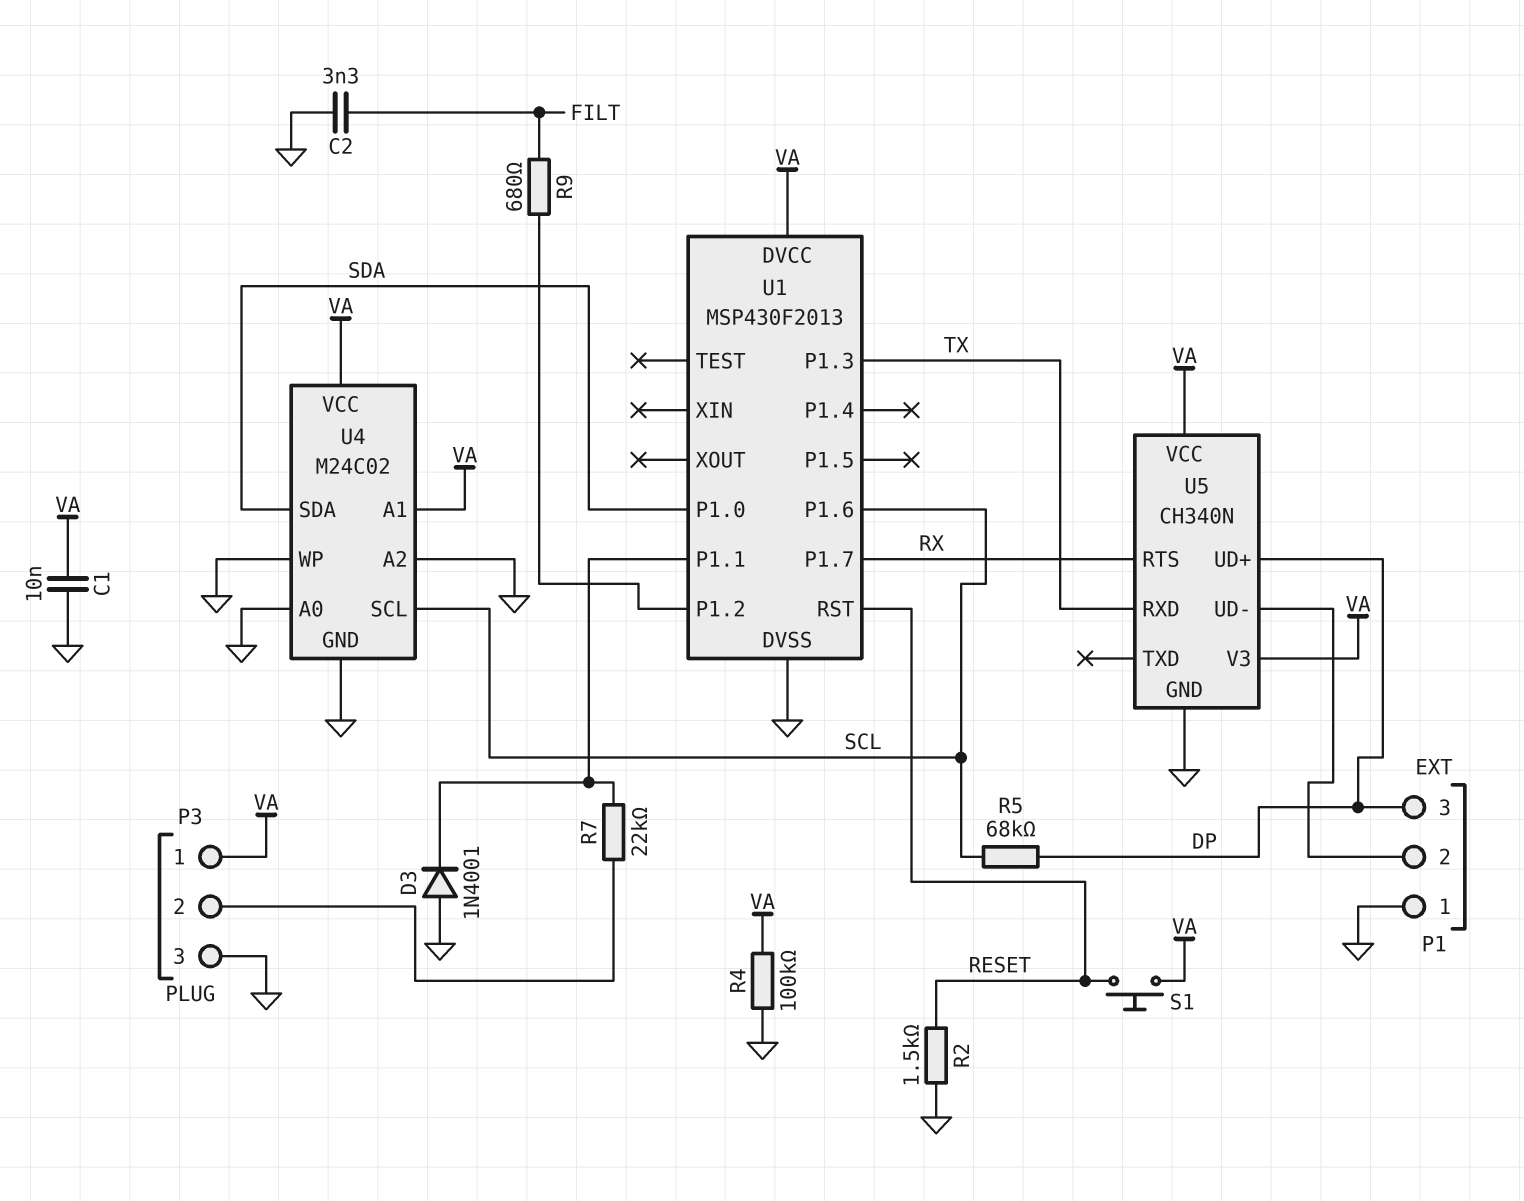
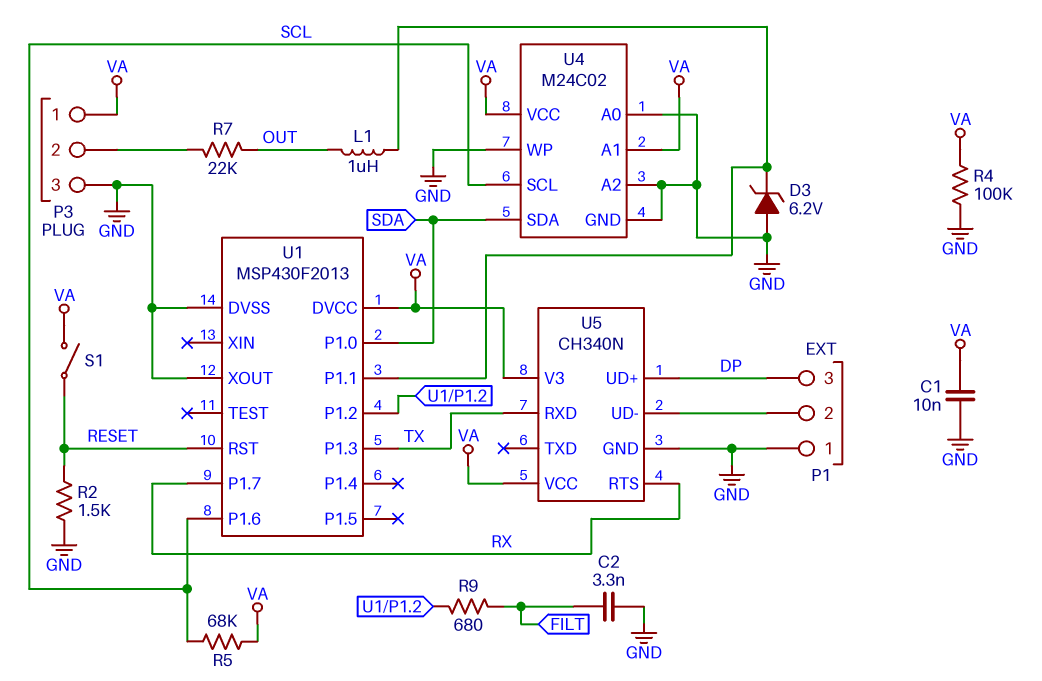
D3: diode 1N4001 (A GND, K U1/P1.1) -> zener 6.2V (A GND, K U1/P1.1)
L1: none -> 1uH (OUT, U1/P1.1)
R5: 68k (DP, SCL) -> 68k (SCL, VA)
R7: 22k (P3/2, U1/P1.1) -> 22k (OUT, P3/2)
S1: button (RESET, VA) -> switch (RESET, VA)
U1 pin XOUT: none -> GND

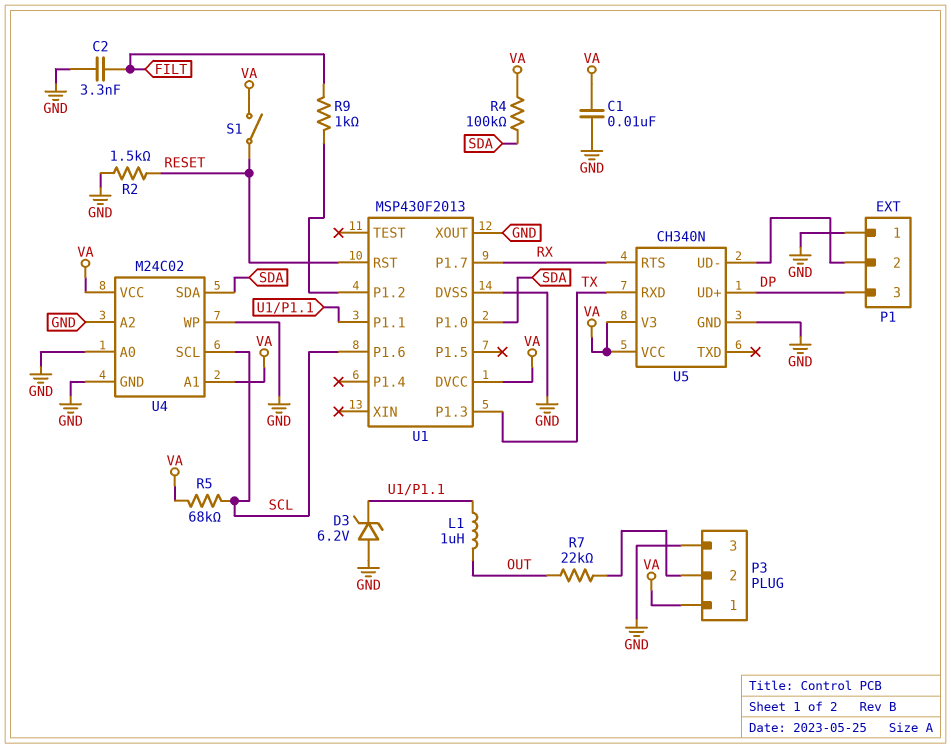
R4: 100k (GND, VA) -> 100k (SDA, VA)
R9: 680 (FILT, U1/P1.2) -> 1k (FILT, U1/P1.2)

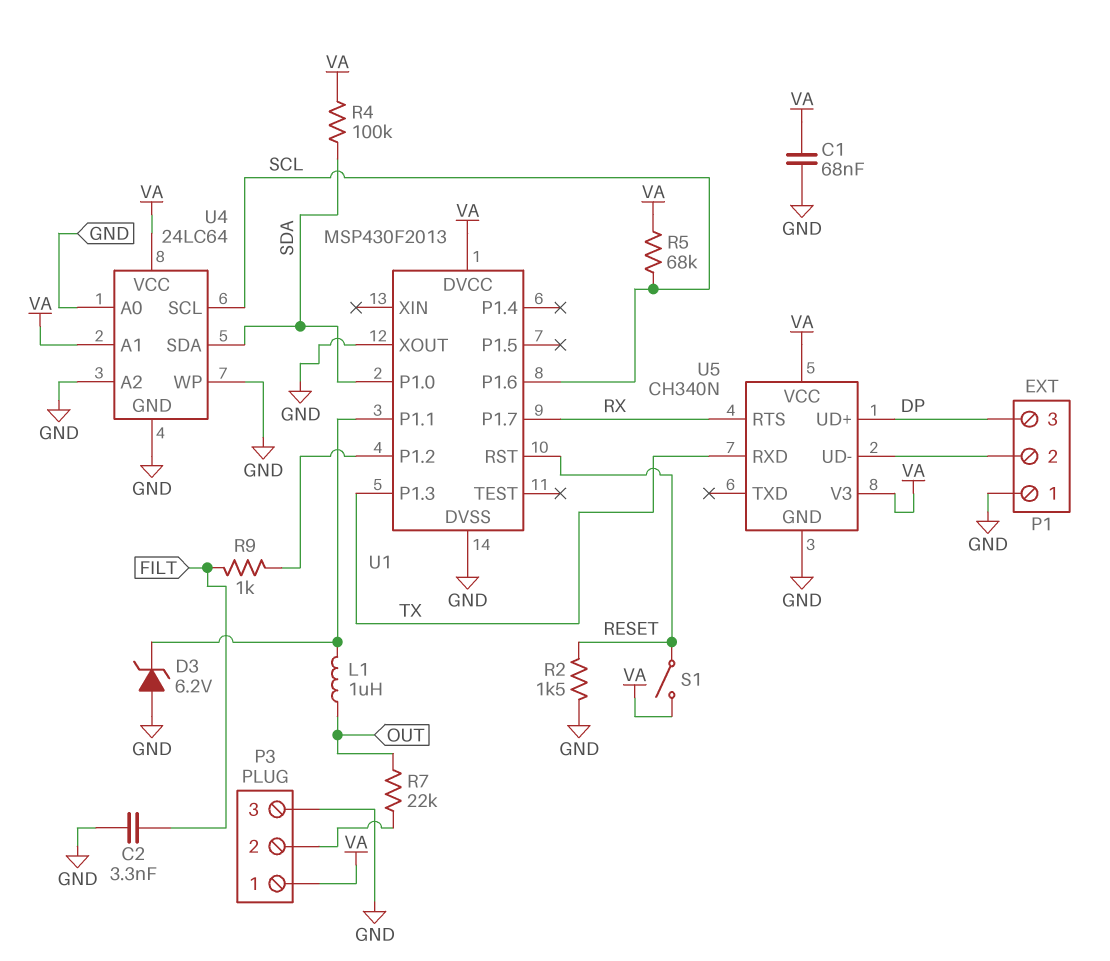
C1: 10nF (GND, VA) -> 68nF (GND, VA)
U4: M24C02 -> 24LC64

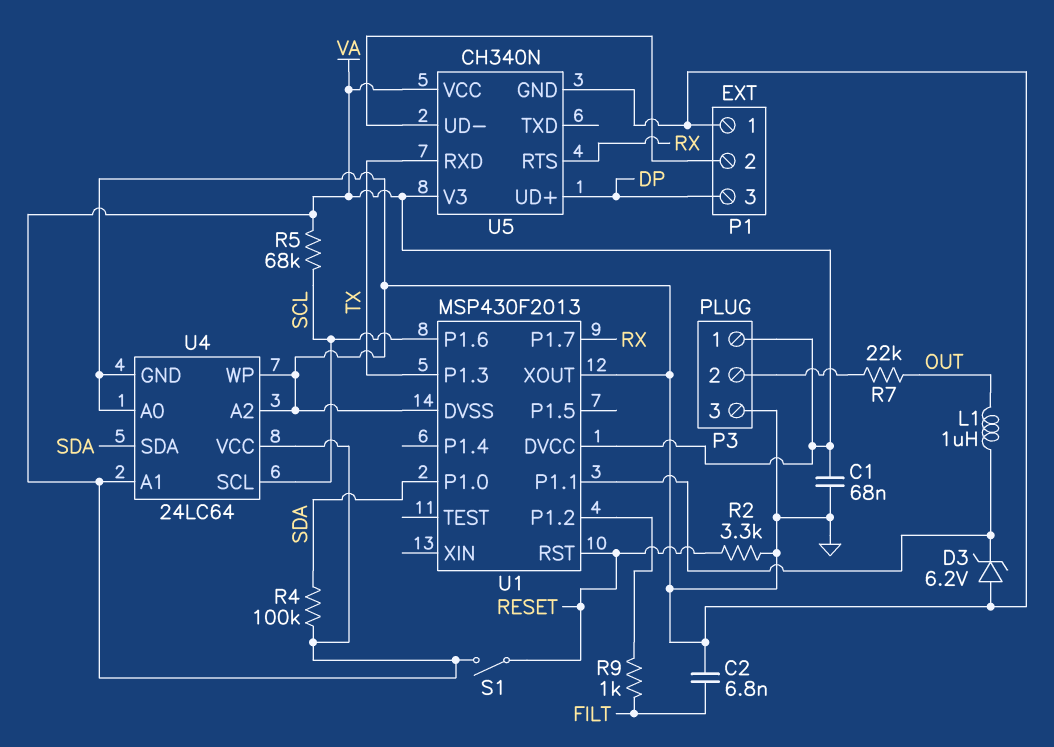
C2: 3.3nF (FILT, GND) -> 6.8nF (FILT, GND)
R2: 1.5k (GND, RESET) -> 3.3k (GND, RESET)

